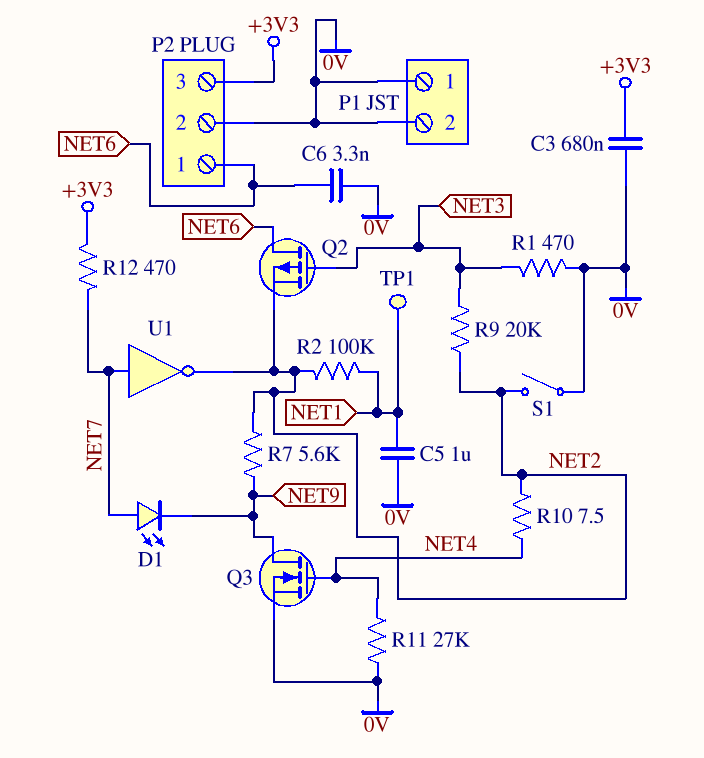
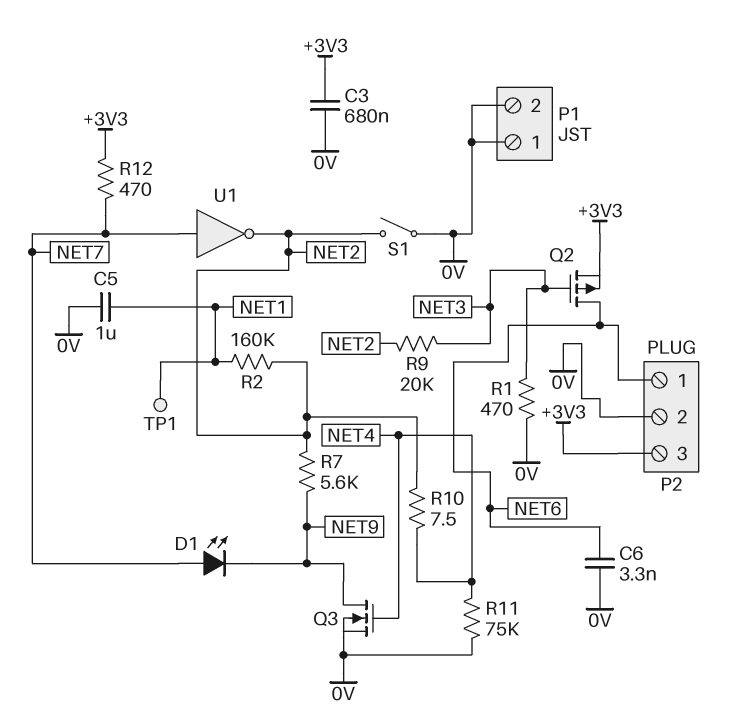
Q2: PMOS (G NET3, D NET6, S NET2) -> PMOS (G NET3, D NET6, S +3V3)
R2: 100k (NET1, NET2) -> 160k (NET1, NET2)
R11: 27k (0V, NET4) -> 75k (0V, NET4)

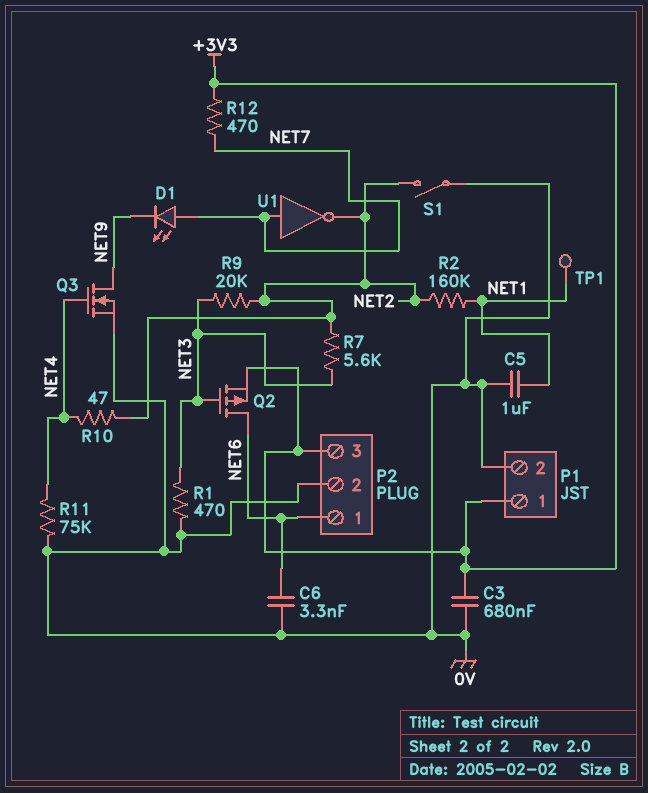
P1 pin 1: 0V -> +3V3
R7: 5.6k (NET2, NET9) -> 5.6k (NET2, NET3)
R10: 7.5 (NET2, NET4) -> 47 (NET2, NET4)

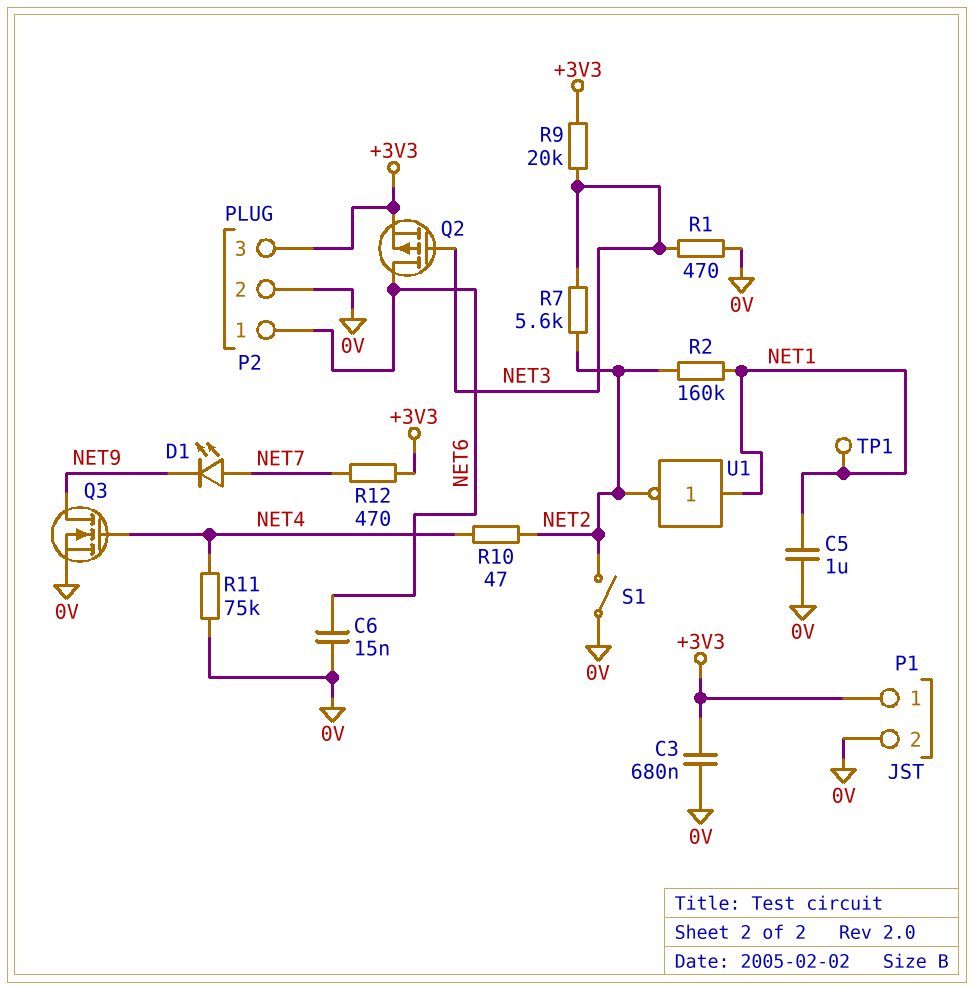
C6: 3.3nF (0V, NET6) -> 15nF (0V, NET6)
R9: 20k (NET2, NET3) -> 20k (+3V3, NET3)
U1: NOT (in NET7, out NET2) -> NOT (in NET1, out NET2)

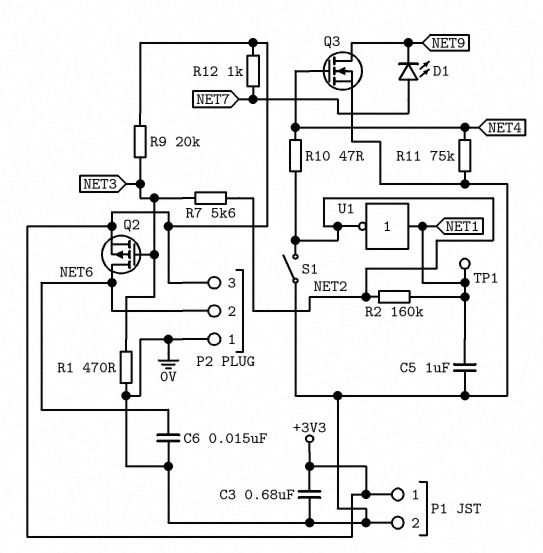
P2 pin 1: NET6 -> 0V
P2 pin 2: 0V -> NET6
R12: 470 (+3V3, NET7) -> 1k (+3V3, NET7)

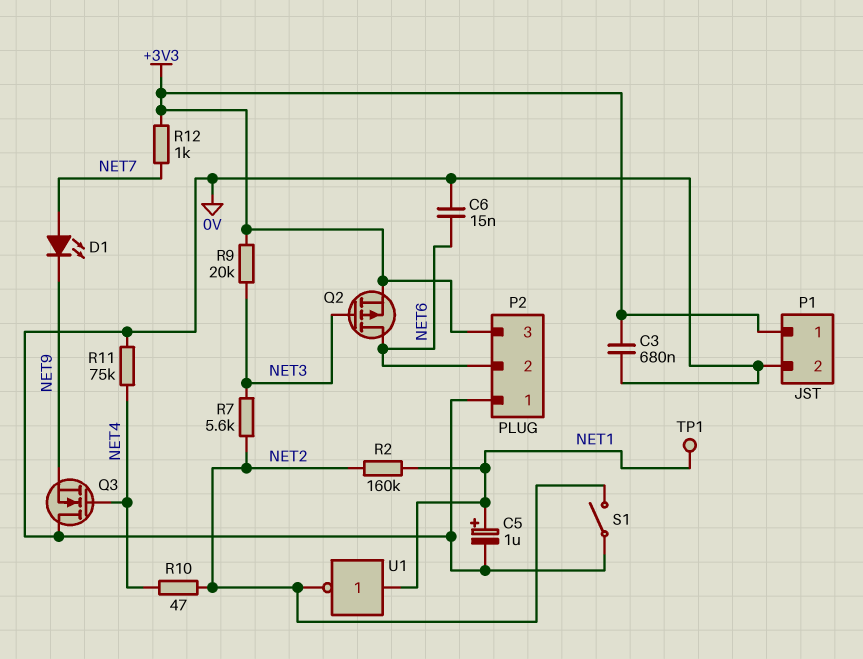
C5: 1uF (0V, NET1) -> 1uF (plus NET1, minus 0V)
Q3: NMOS (G NET4, D NET9, S 0V) -> NMOS (G NET4, D 0V, S NET9)
R1: 470 (0V, NET3) -> none

